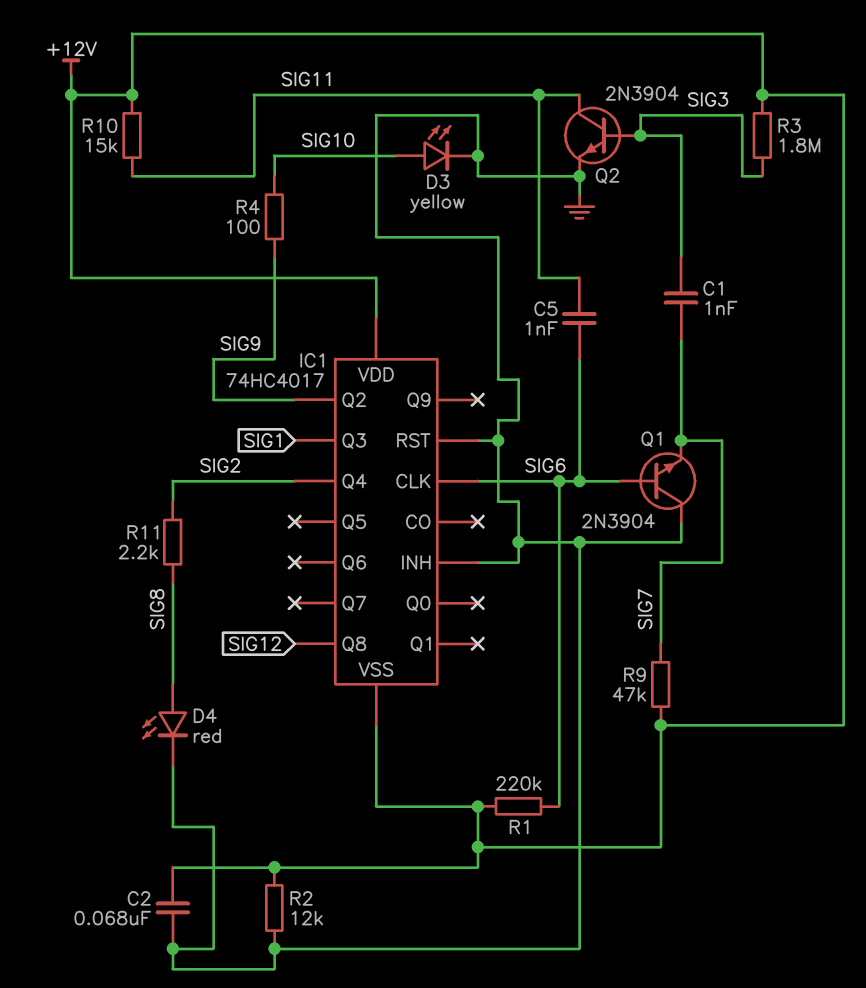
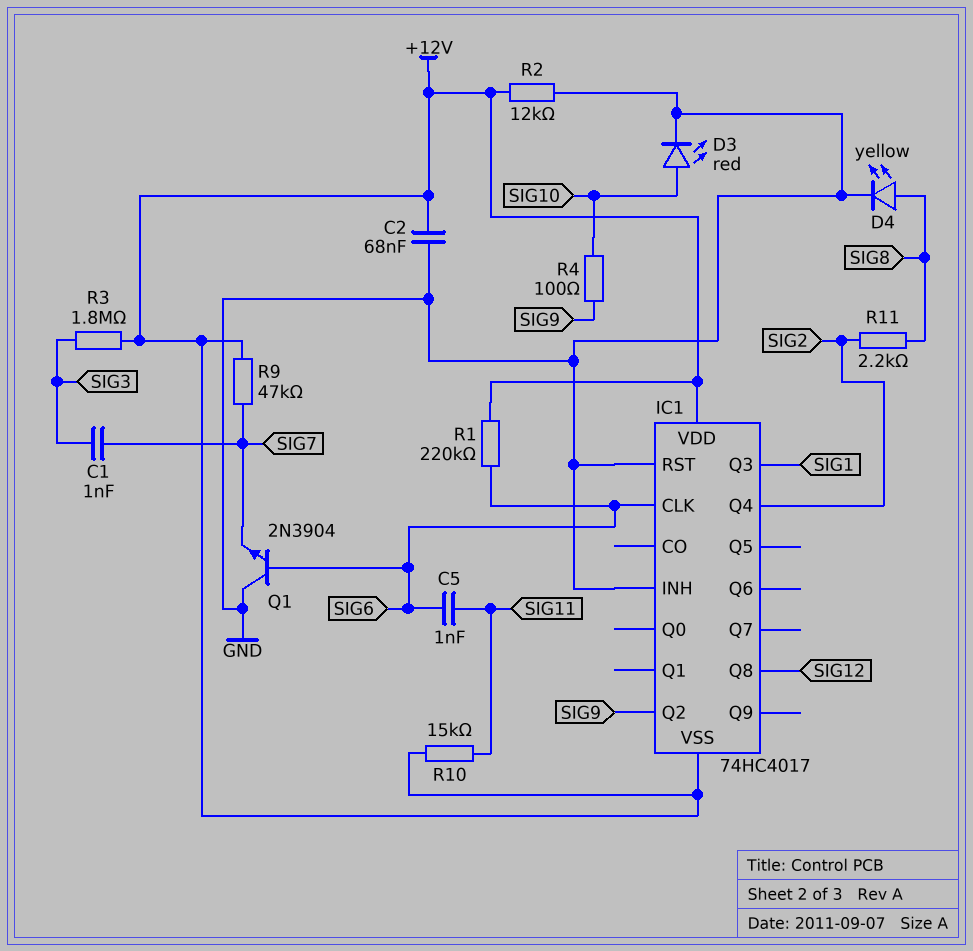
D3: LED yellow (A SIG10, K GND) -> LED red (A SIG10, K GND)
D4: LED red (A SIG8, K GND) -> LED yellow (A SIG8, K GND)
Q2: NPN 2N3904 (B SIG3, C SIG11, E GND) -> none

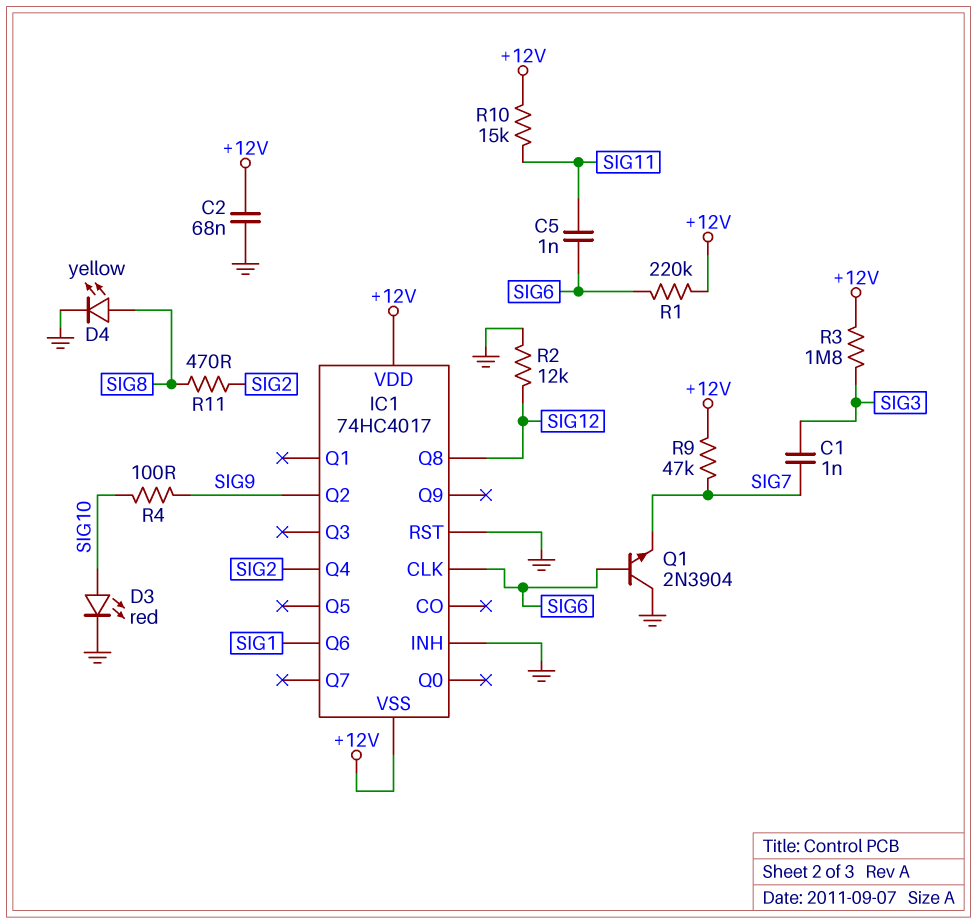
IC1 pin Q3: SIG1 -> none
IC1 pin Q6: none -> SIG1
R2: 12k (+12V, GND) -> 12k (GND, SIG12)
R11: 2.2k (SIG2, SIG8) -> 470 (SIG2, SIG8)

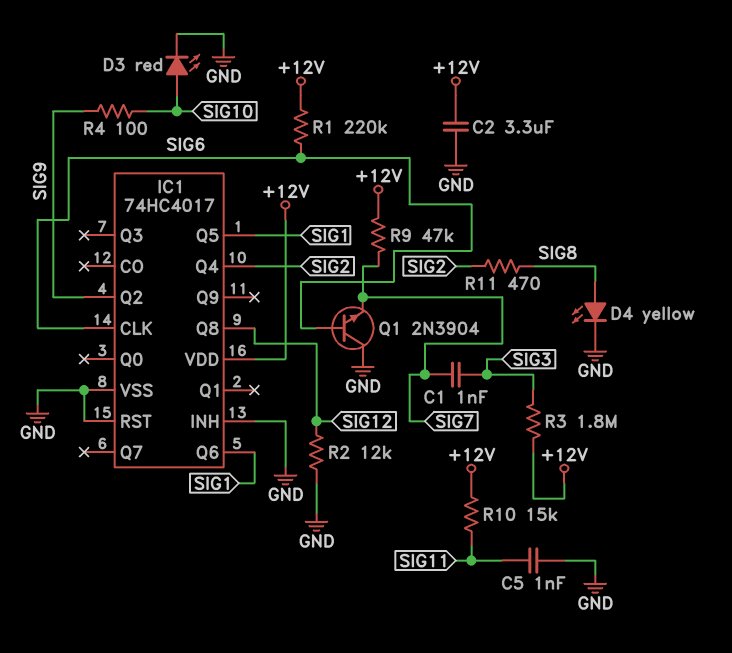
C2: 68nF (+12V, GND) -> 3.3uF (+12V, GND)
C5: 1nF (SIG6, SIG11) -> 1nF (GND, SIG11)
IC1 pin Q5: none -> SIG1
IC1 pin VSS: +12V -> GND

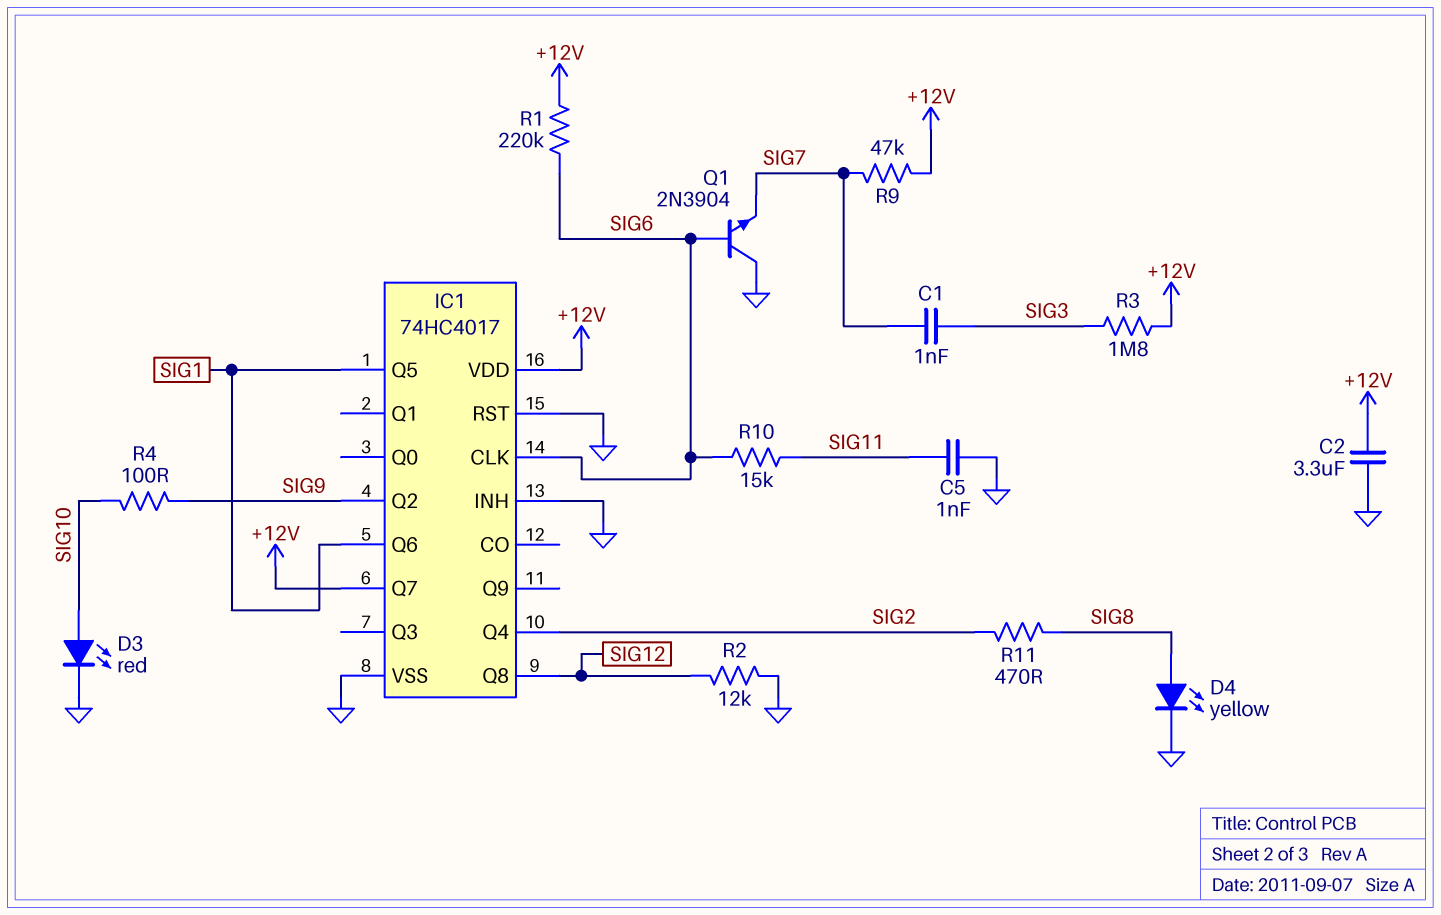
IC1 pin Q7: none -> +12V
R10: 15k (+12V, SIG11) -> 15k (SIG6, SIG11)

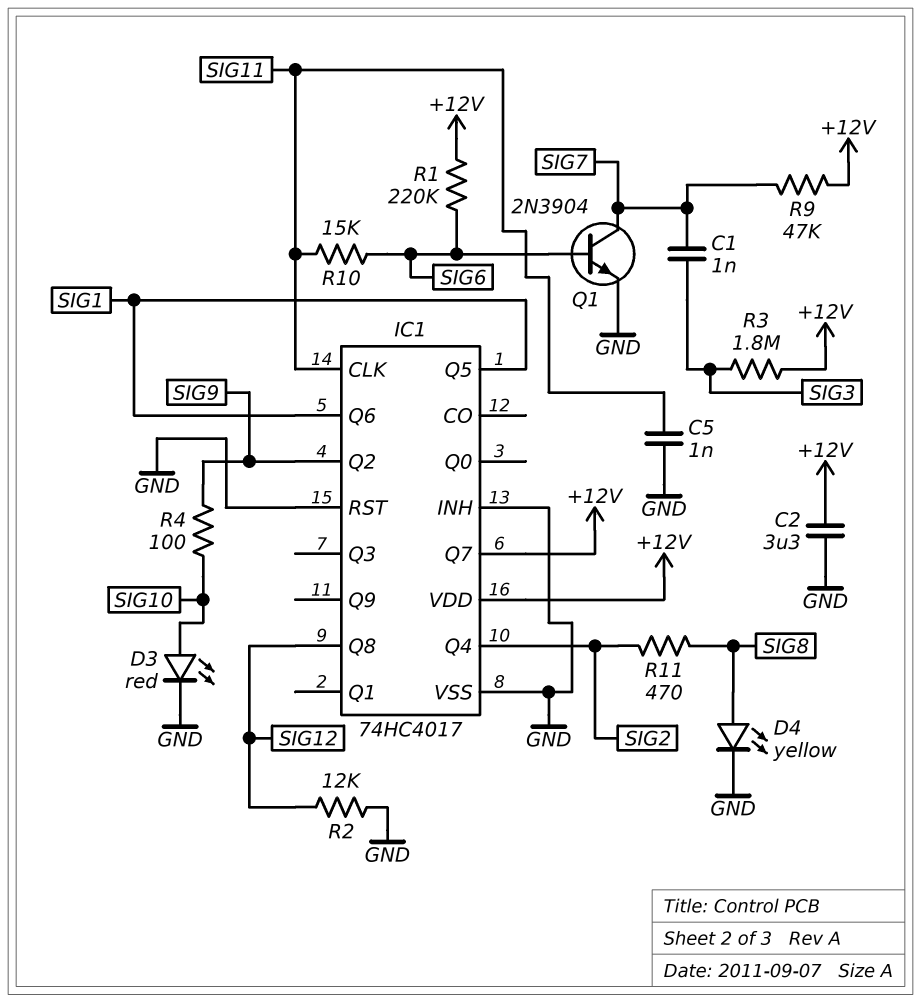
IC1 pin CLK: SIG6 -> SIG11
Q1: NPN 2N3904 (B SIG6, C GND, E SIG7) -> NPN 2N3904 (B SIG6, C SIG7, E GND)

